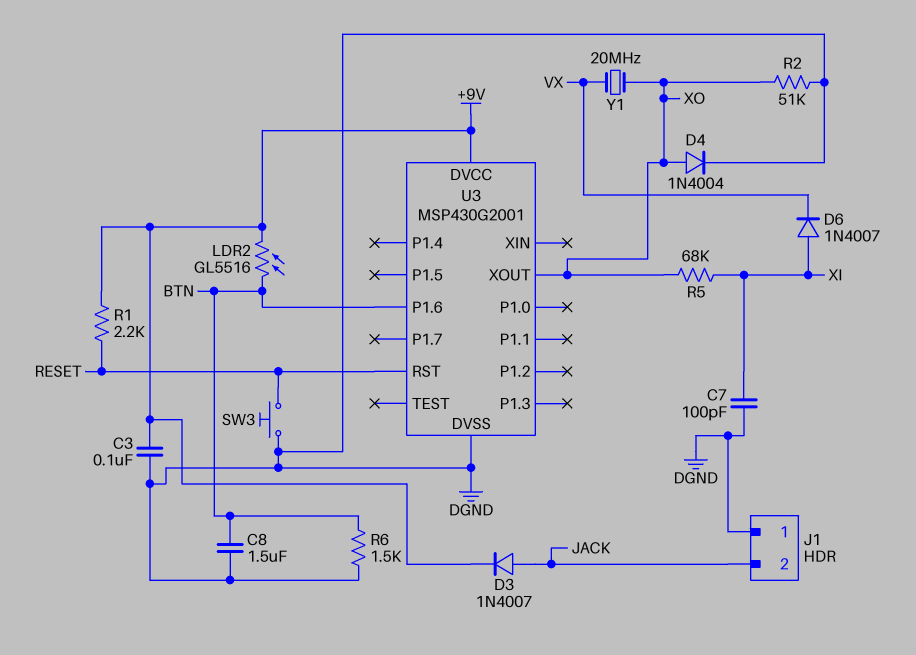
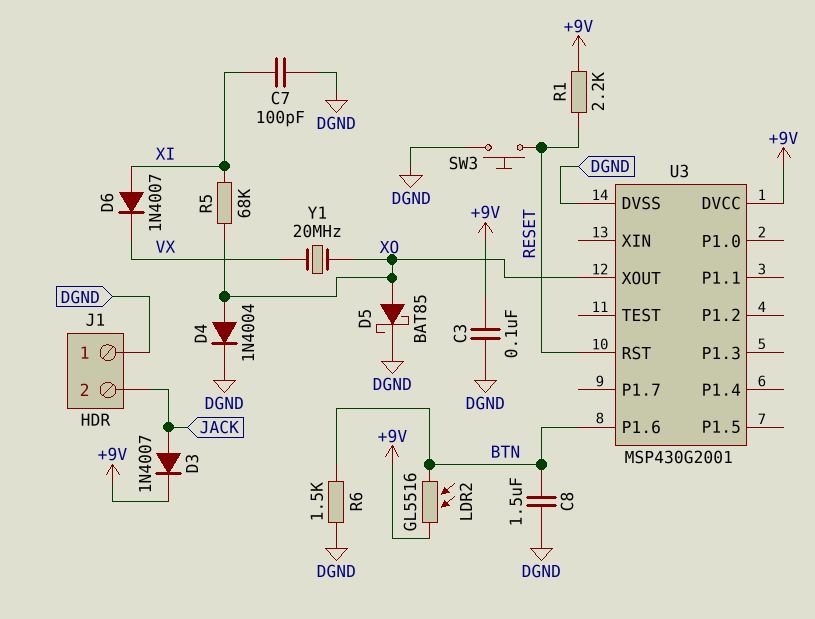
D5: none -> schottky BAT85 (A XO, K DGND)
R2: 51k (DGND, XO) -> none

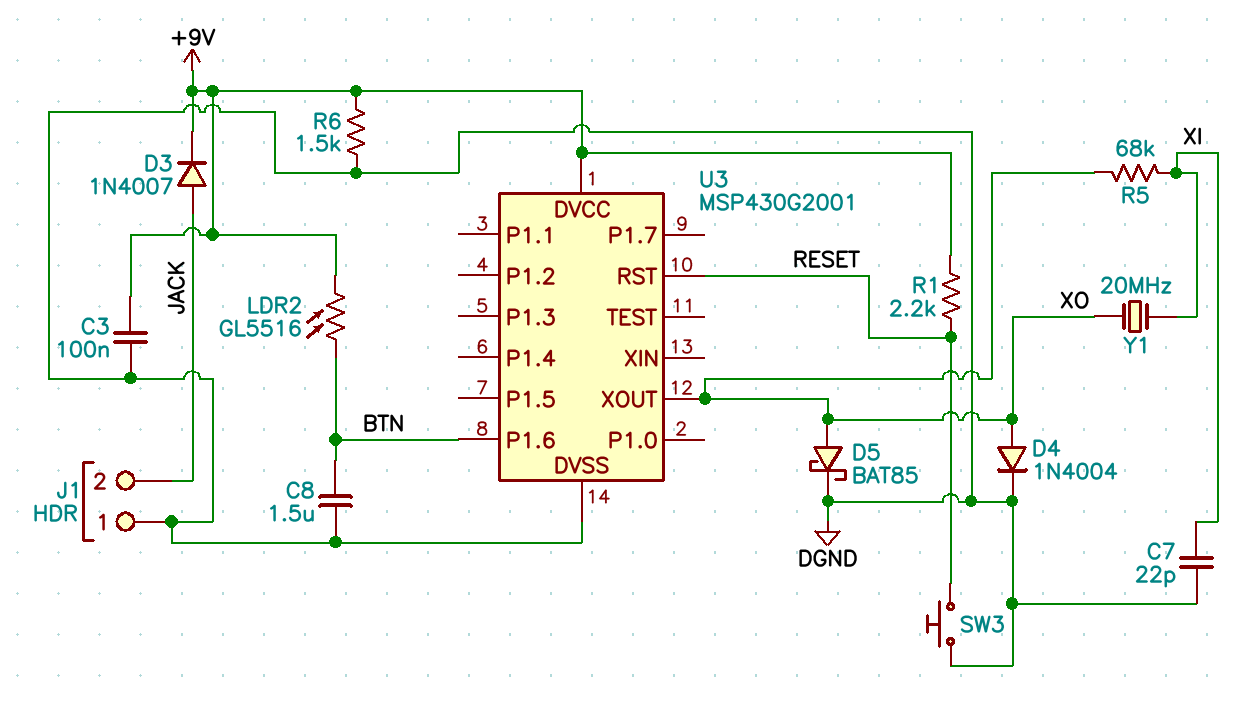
C7: 100pF (DGND, XI) -> 22pF (DGND, XI)
D6: diode 1N4007 (A XI, K VX) -> none
R6: 1.5k (BTN, DGND) -> 1.5k (+9V, DGND)
Y1: 20MHz (VX, XO) -> 20MHz (XI, XO)

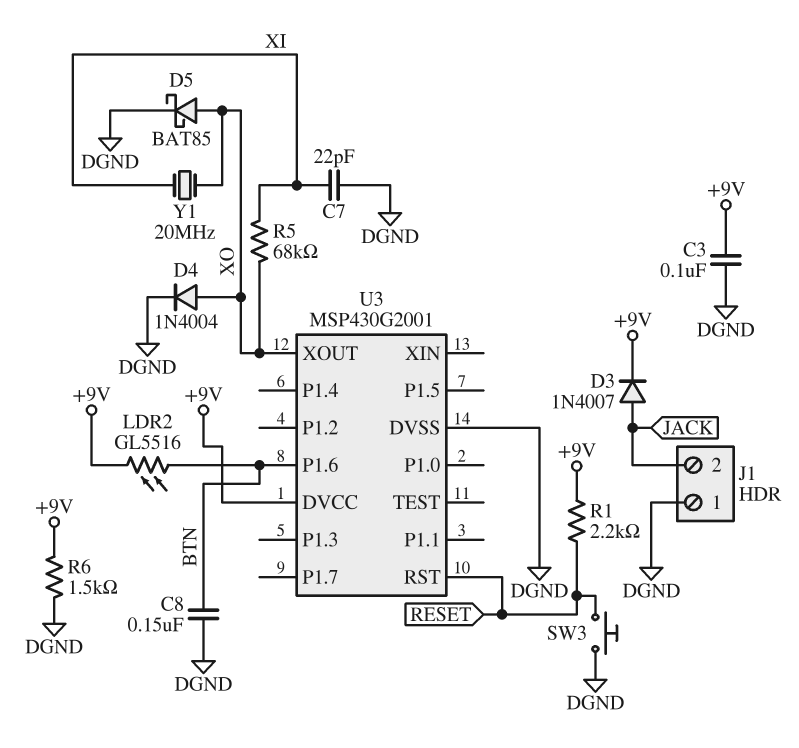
C8: 1.5uF (BTN, DGND) -> 150nF (BTN, DGND)

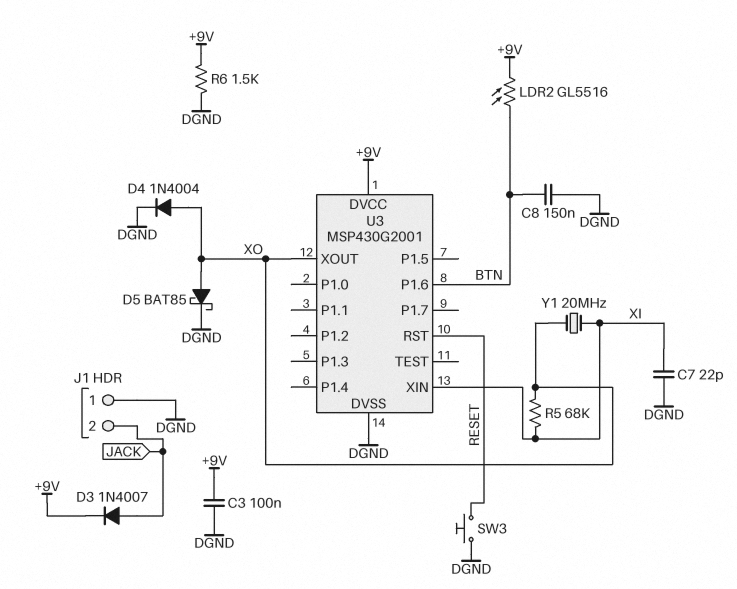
R1: 2.2k (+9V, RESET) -> none
U3 pin XIN: none -> XI

